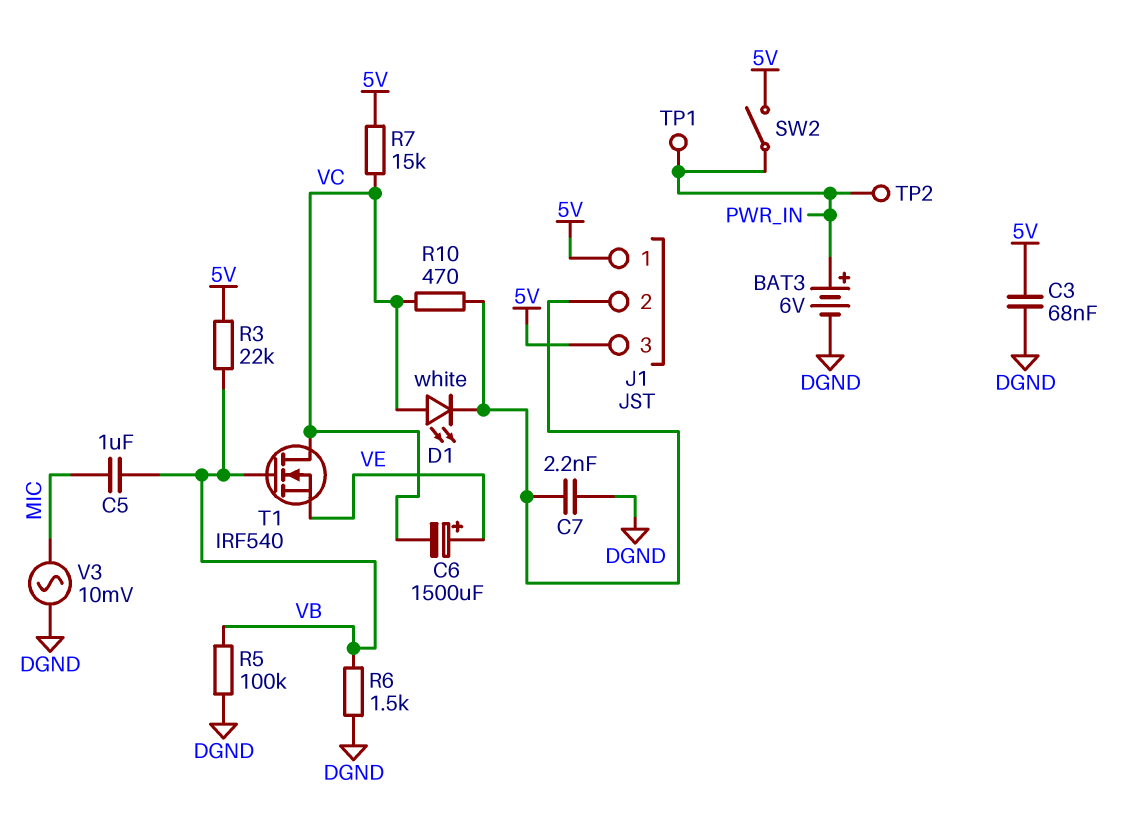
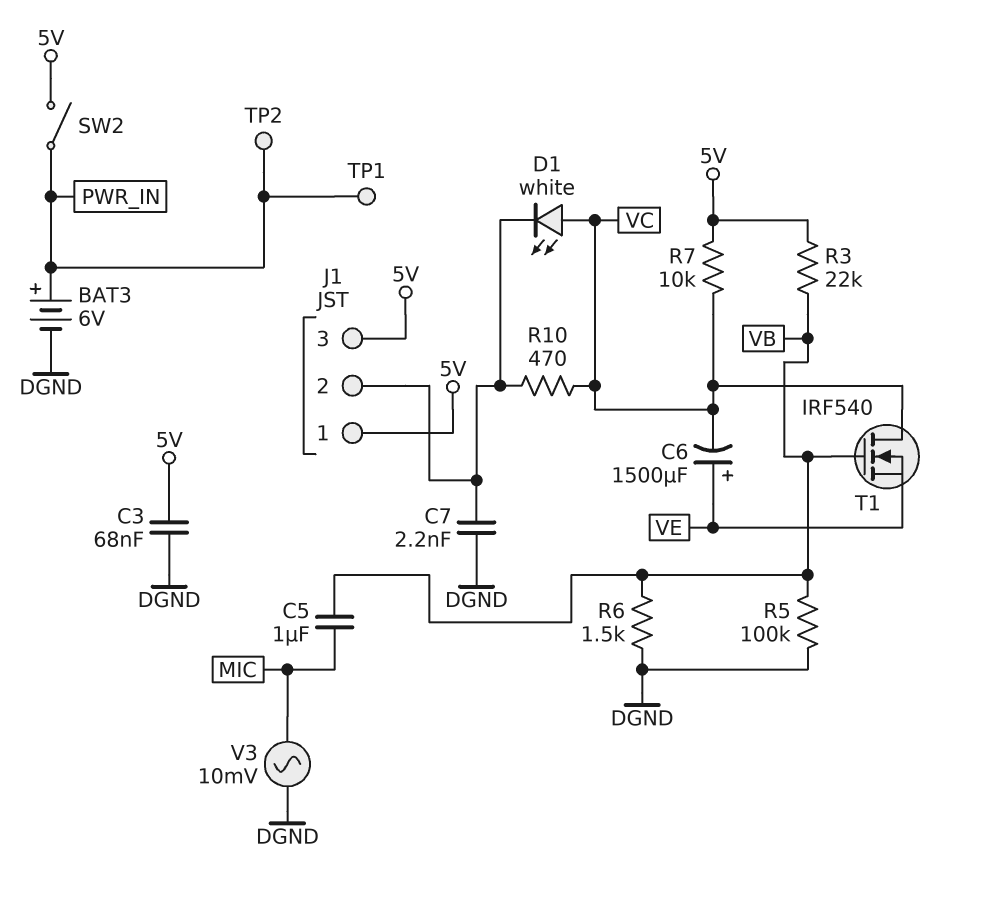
R7: 15k (5V, VC) -> 10k (5V, VC)

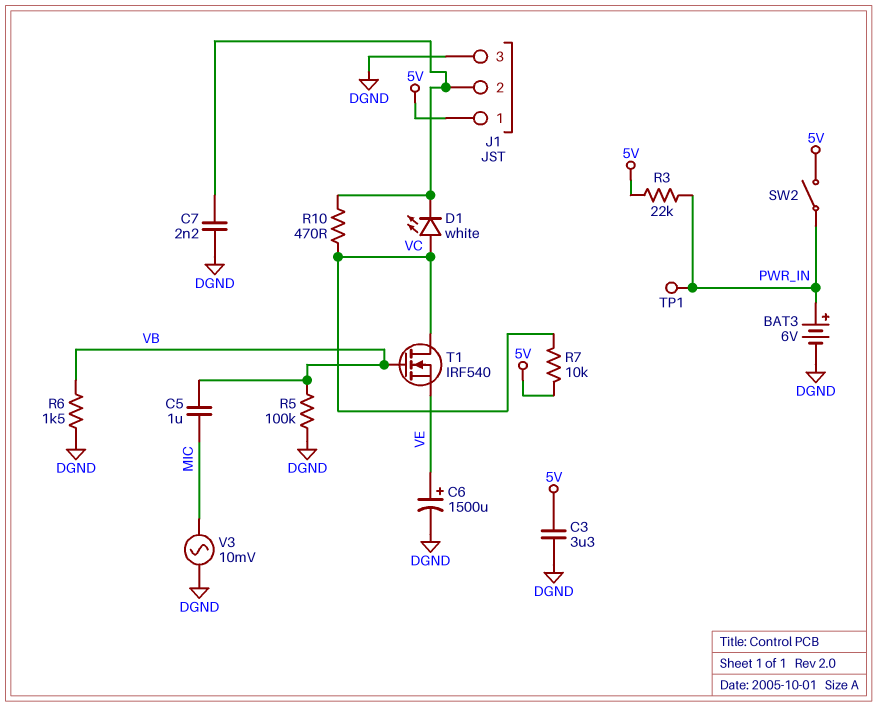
C3: 68nF (5V, DGND) -> 3.3uF (5V, DGND)
C6: 1500uF (plus VE, minus VC) -> 1500uF (plus VE, minus DGND)
J1 pin 3: 5V -> DGND
R3: 22k (5V, VB) -> 22k (5V, PWR_IN)
TP2: test point (PWR_IN) -> none

